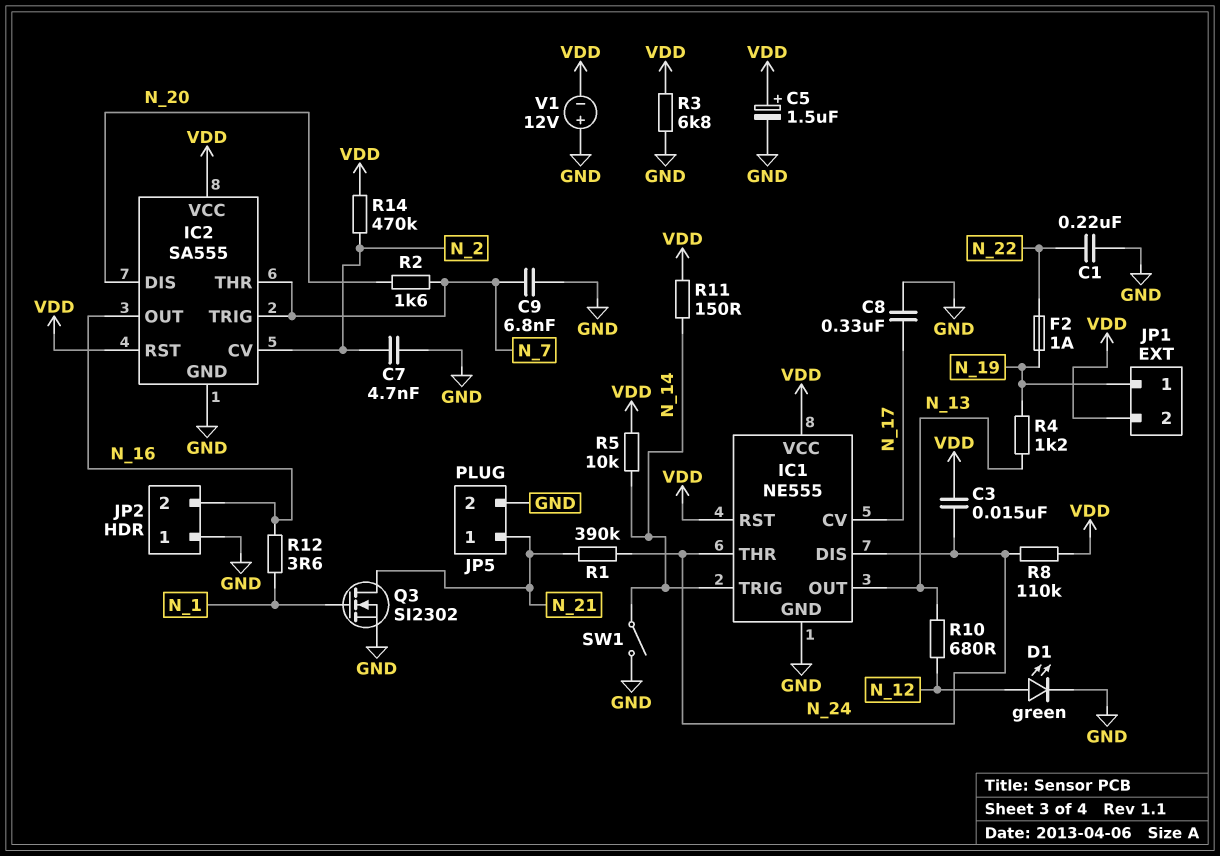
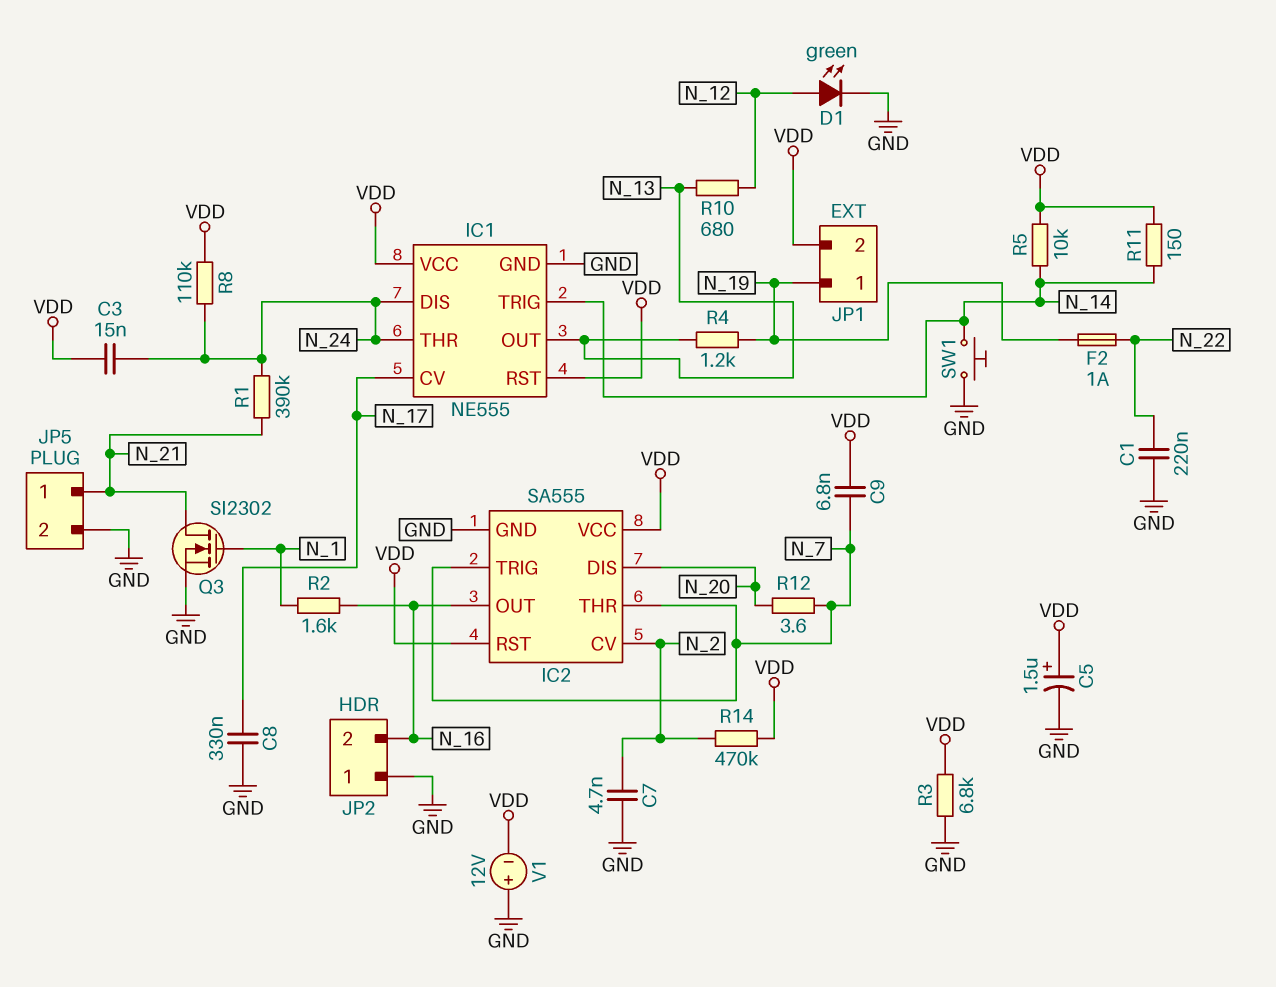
C9: 6.8nF (GND, N_7) -> 6.8nF (N_7, VDD)
R2: 1.6k (N_7, N_20) -> 1.6k (N_1, N_16)
R12: 3.6 (N_1, N_16) -> 3.6 (N_7, N_20)
SW1: switch (GND, N_14) -> button (GND, N_14)

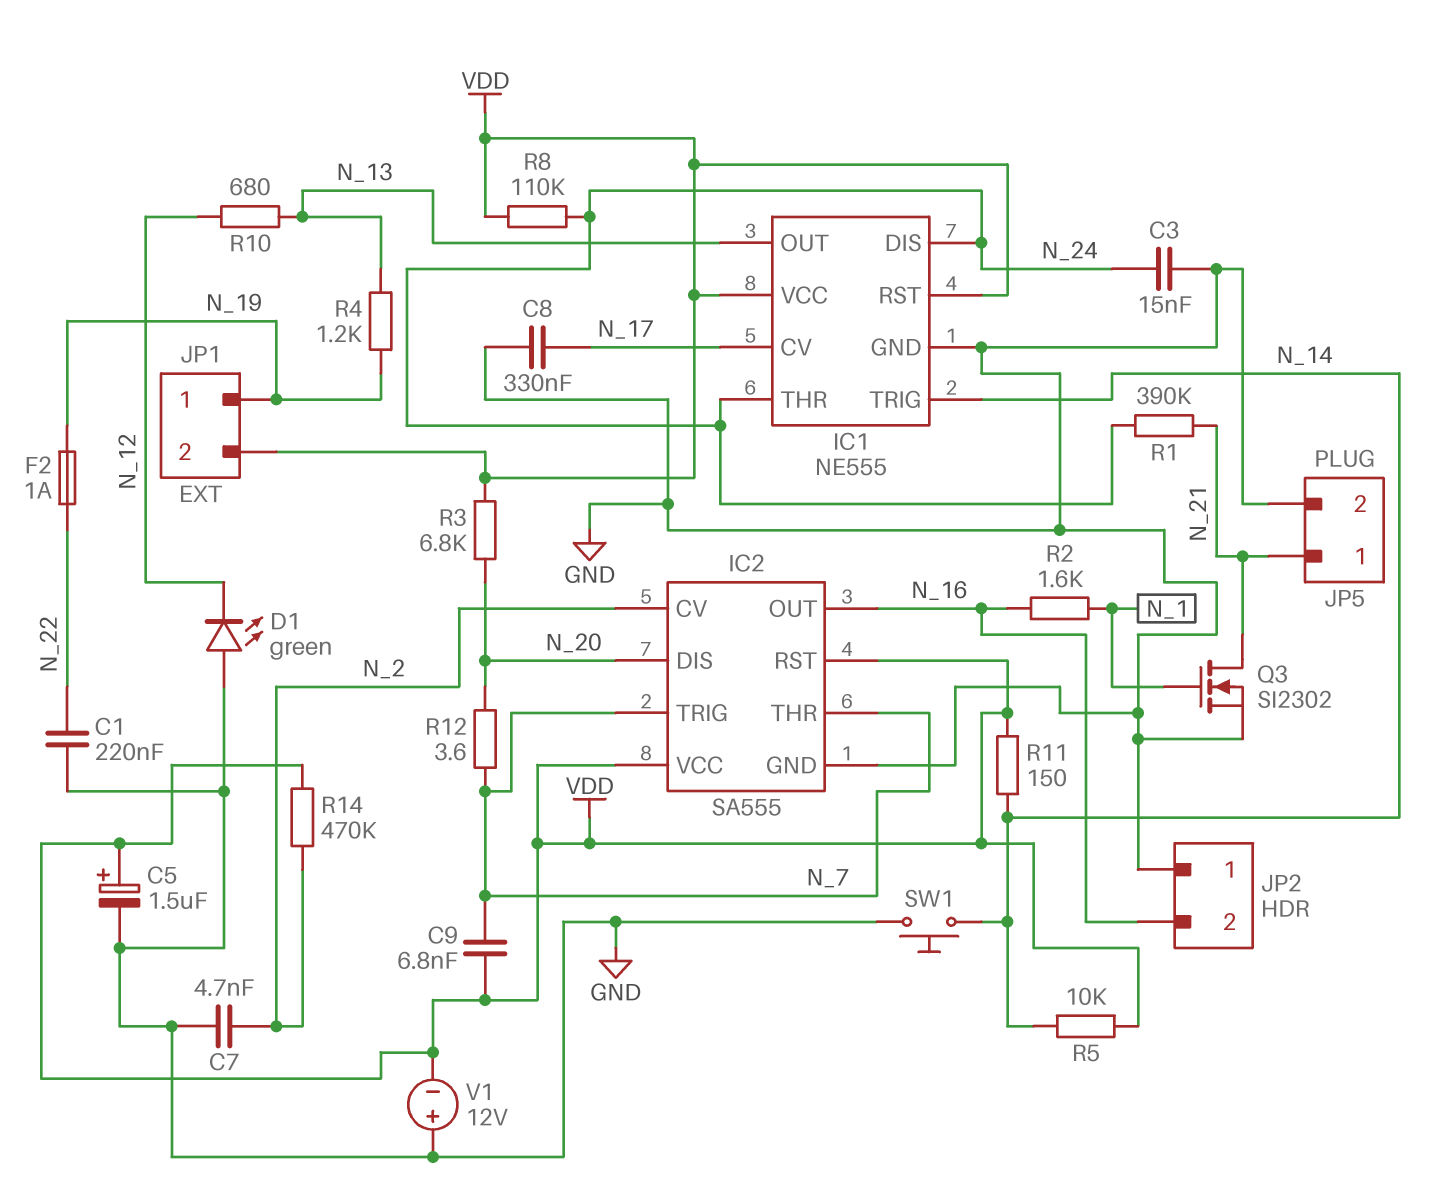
C3: 15nF (N_24, VDD) -> 15nF (GND, N_24)
D1: LED green (A N_12, K GND) -> LED green (A GND, K N_12)
R3: 6.8k (GND, VDD) -> 6.8k (N_20, VDD)

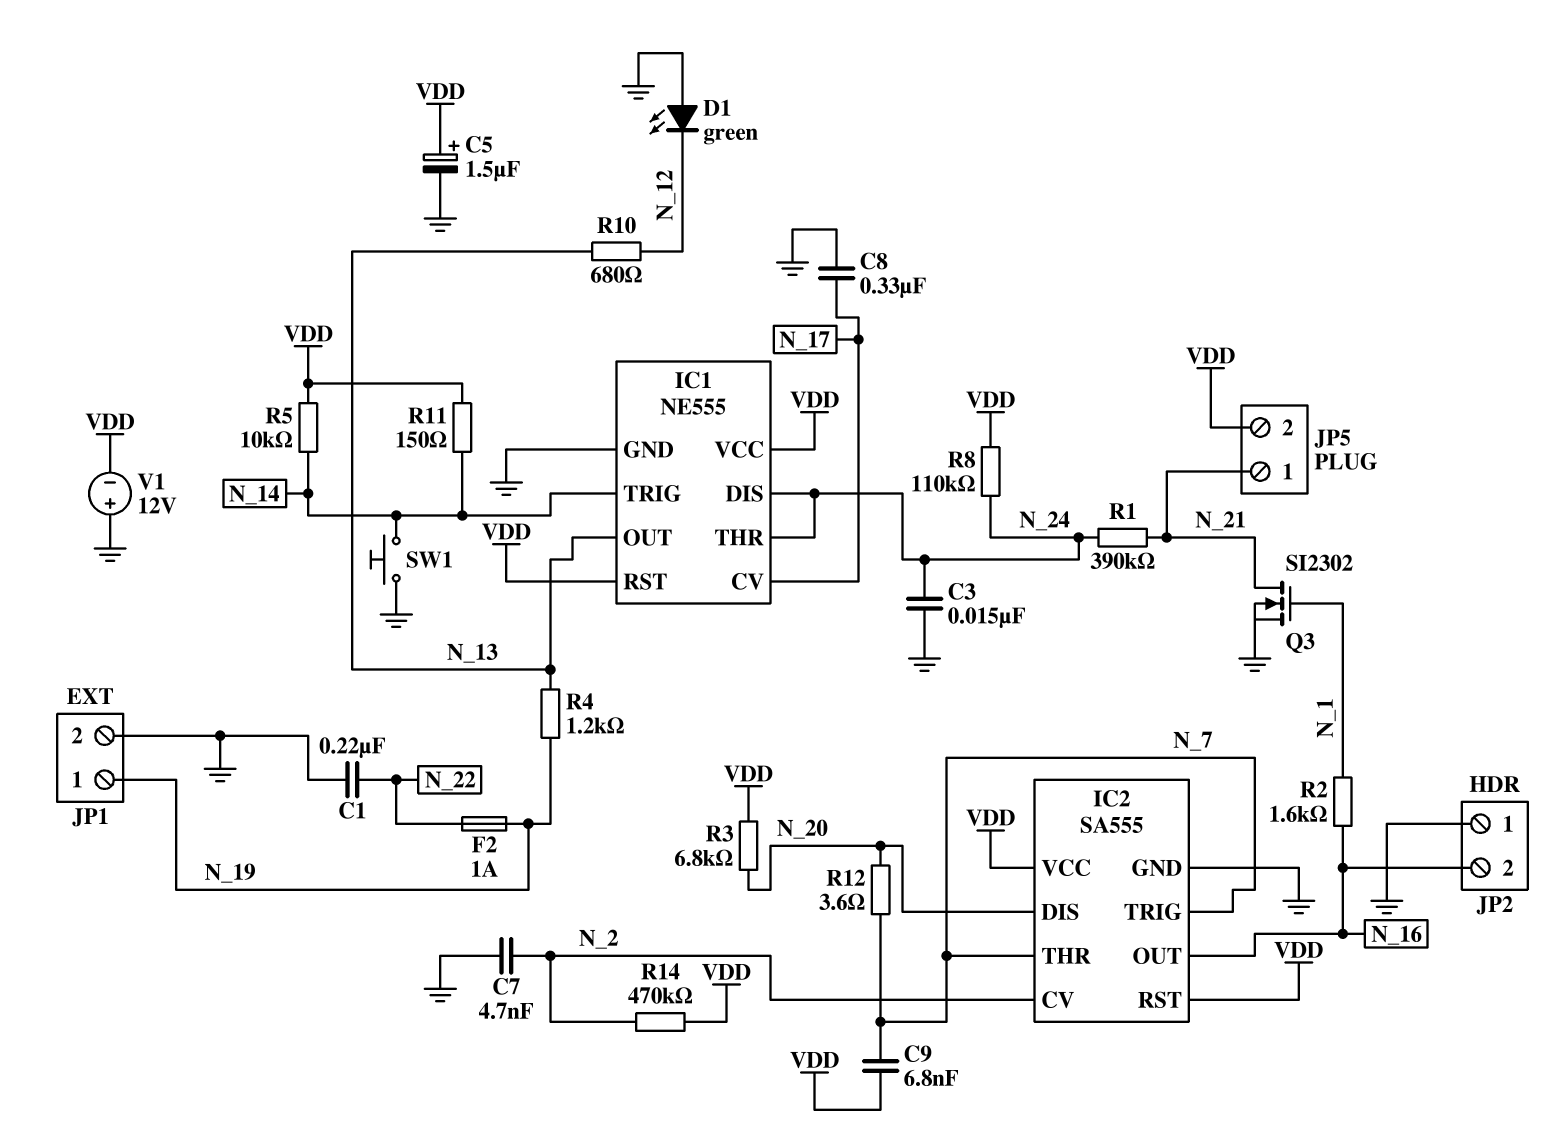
JP1 pin 2: VDD -> GND
JP5 pin 2: GND -> VDD

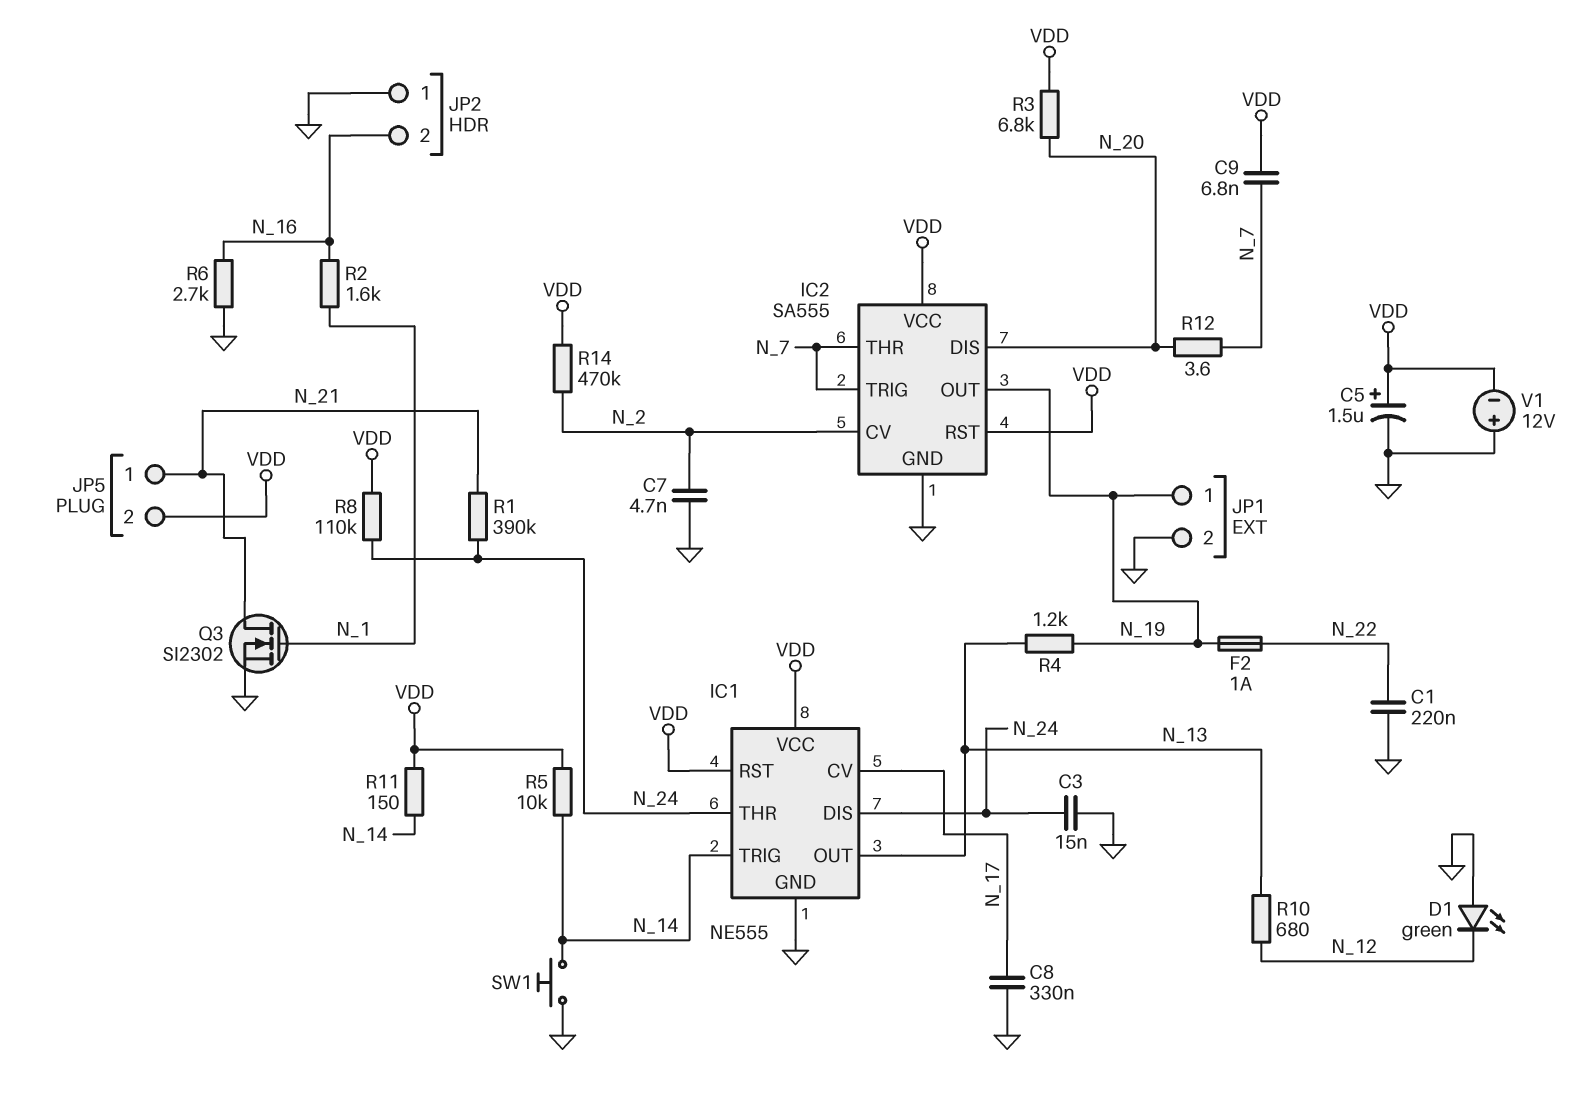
IC2 pin OUT: N_16 -> N_19
R6: none -> 2.7k (GND, N_16)

